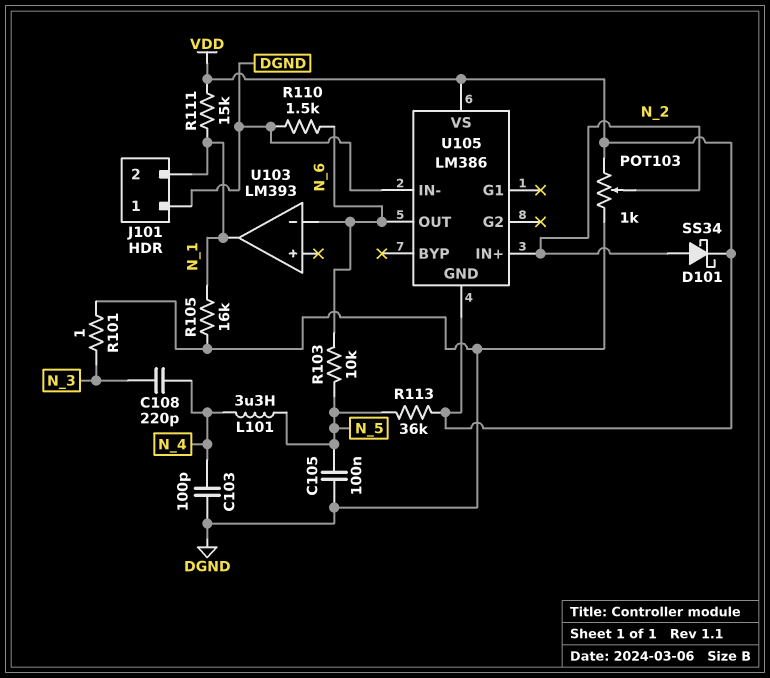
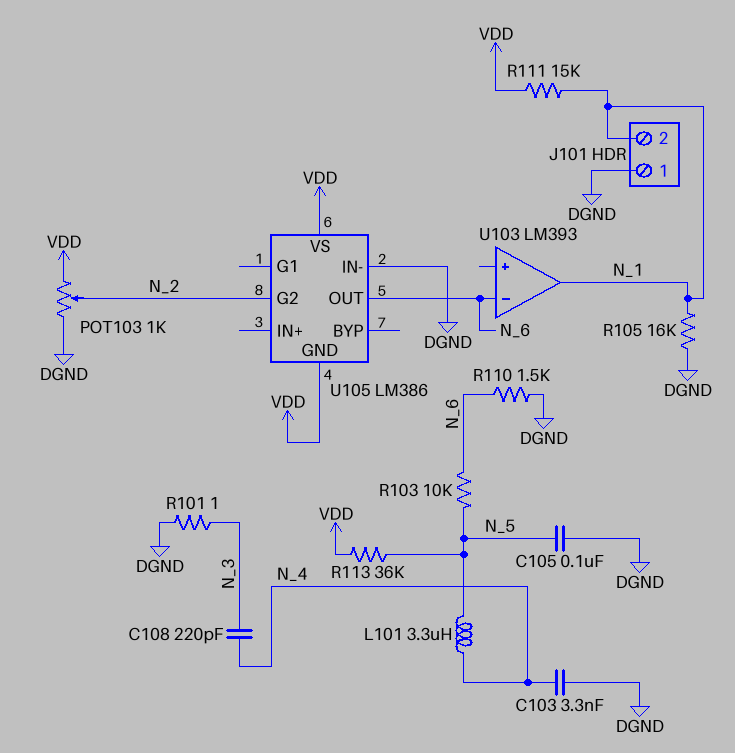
C103: 100pF (DGND, N_4) -> 3.3nF (DGND, N_4)
D101: schottky SS34 (A N_2, K VDD) -> none
U105 pin G2: none -> N_2
U105 pin IN+: N_2 -> none

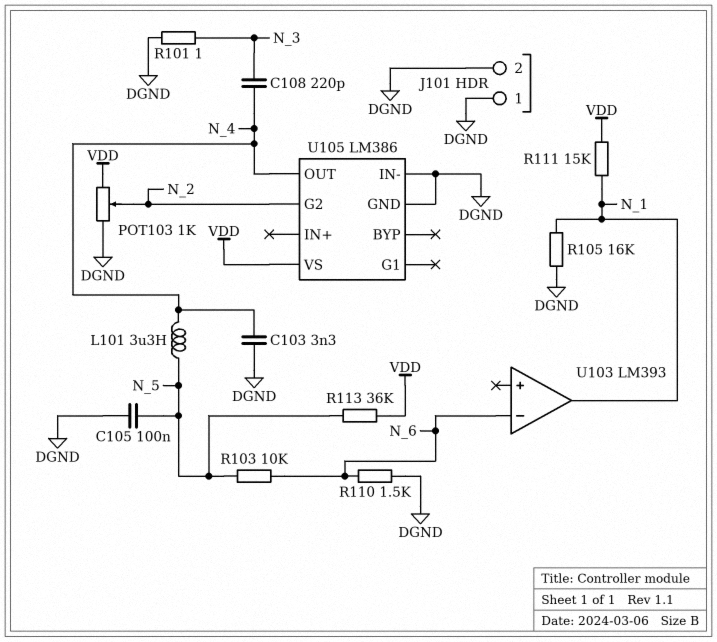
J101 pin 2: N_1 -> DGND
U105 pin GND: VDD -> DGND
U105 pin OUT: N_6 -> N_4

